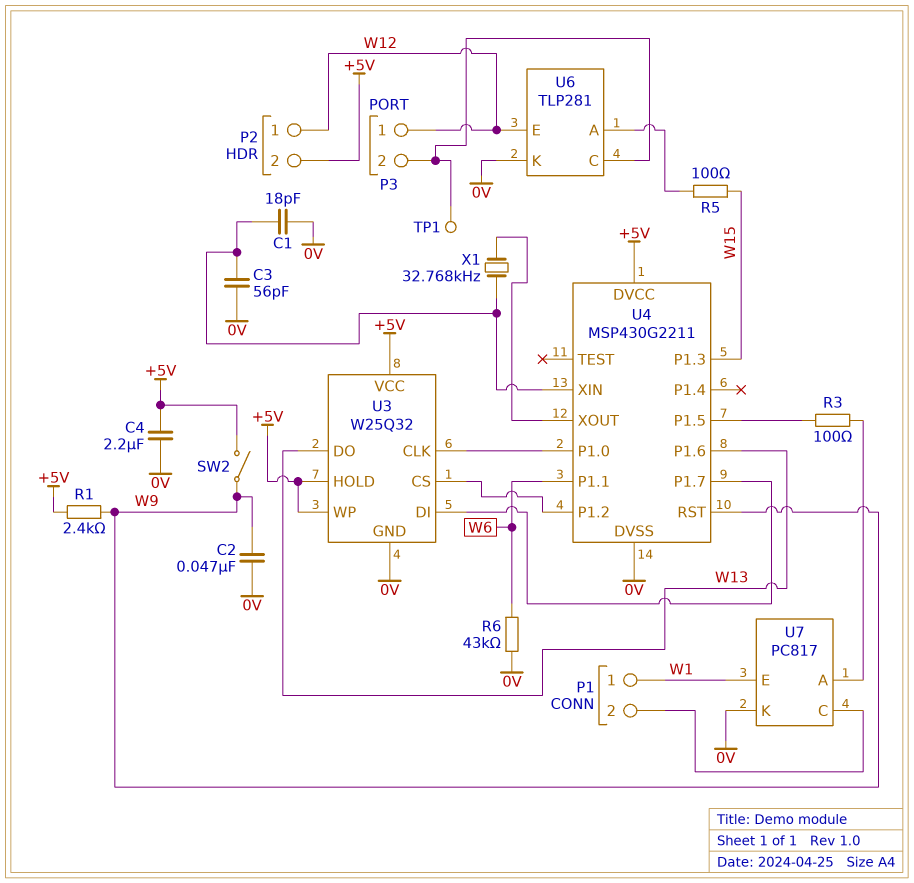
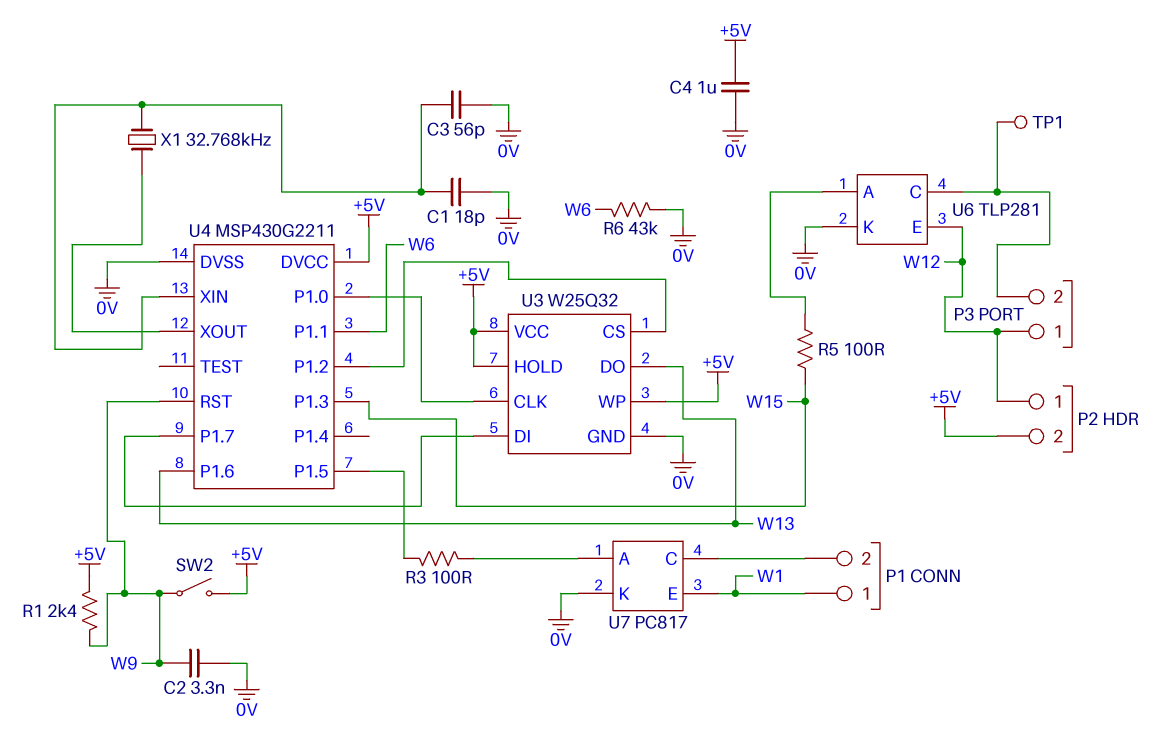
C2: 47nF (0V, W9) -> 3.3nF (0V, W9)
C4: 2.2uF (+5V, 0V) -> 1uF (+5V, 0V)

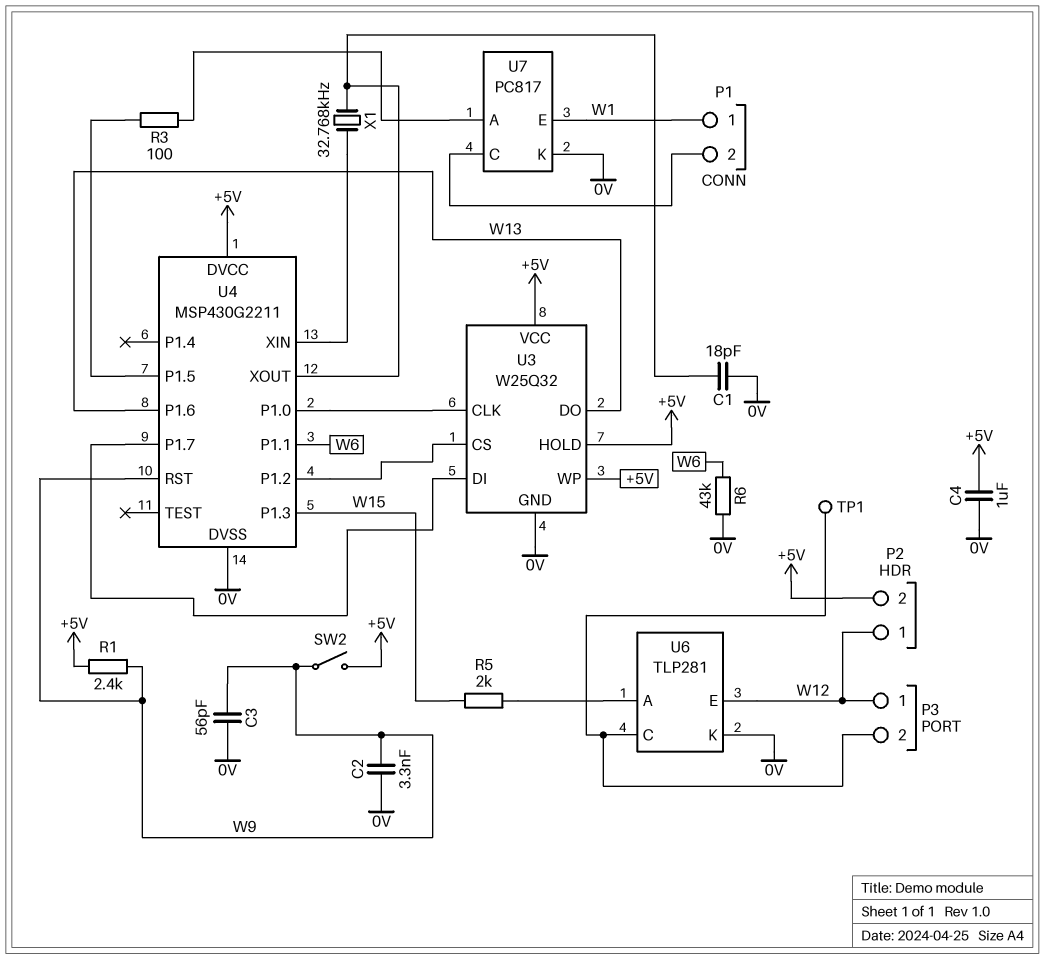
C1: 18pF (0V, U4/XIN) -> 18pF (0V, U4/XOUT)
C3: 56pF (0V, U4/XIN) -> 56pF (0V, W9)
R5: 100 (U6/A, W15) -> 2k (U6/A, W15)

